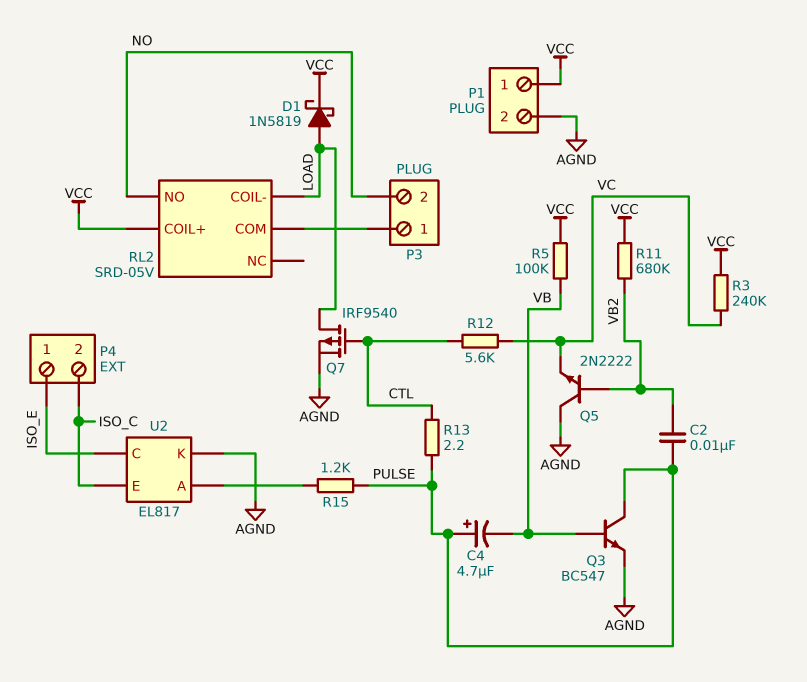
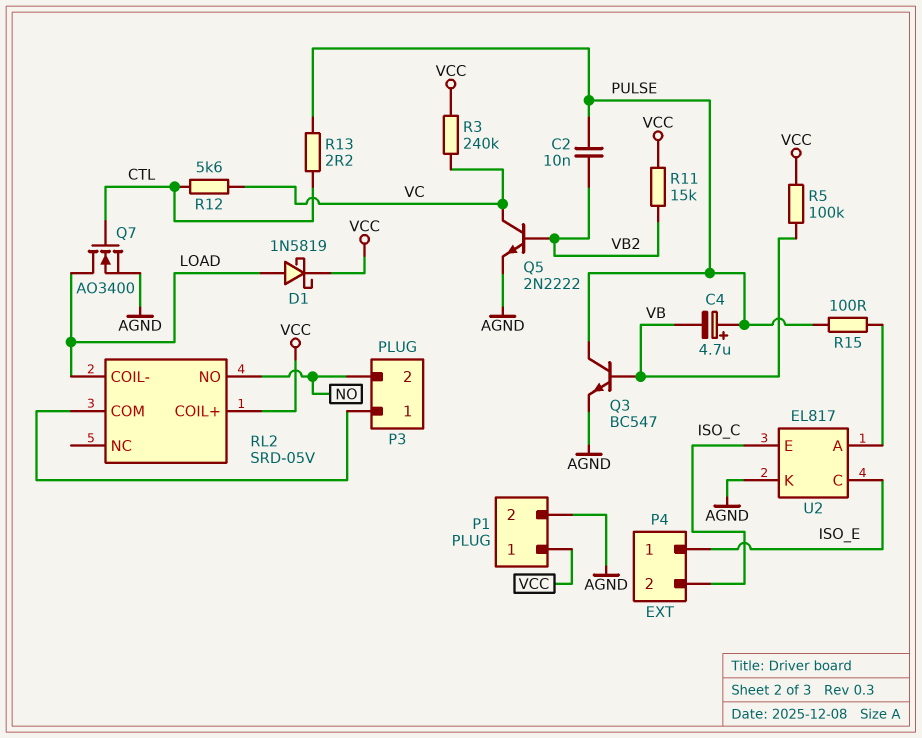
Q5: NPN 2N2222 (B VB2, C AGND, E VC) -> NPN 2N2222 (B VB2, C VC, E AGND)
Q7: PMOS IRF9540 (G CTL, D LOAD, S AGND) -> NMOS AO3400 (G CTL, D LOAD, S AGND)
R11: 680k (VB2, VCC) -> 15k (VB2, VCC)
R15: 1.2k (PULSE, U2/A) -> 100 (PULSE, U2/A)

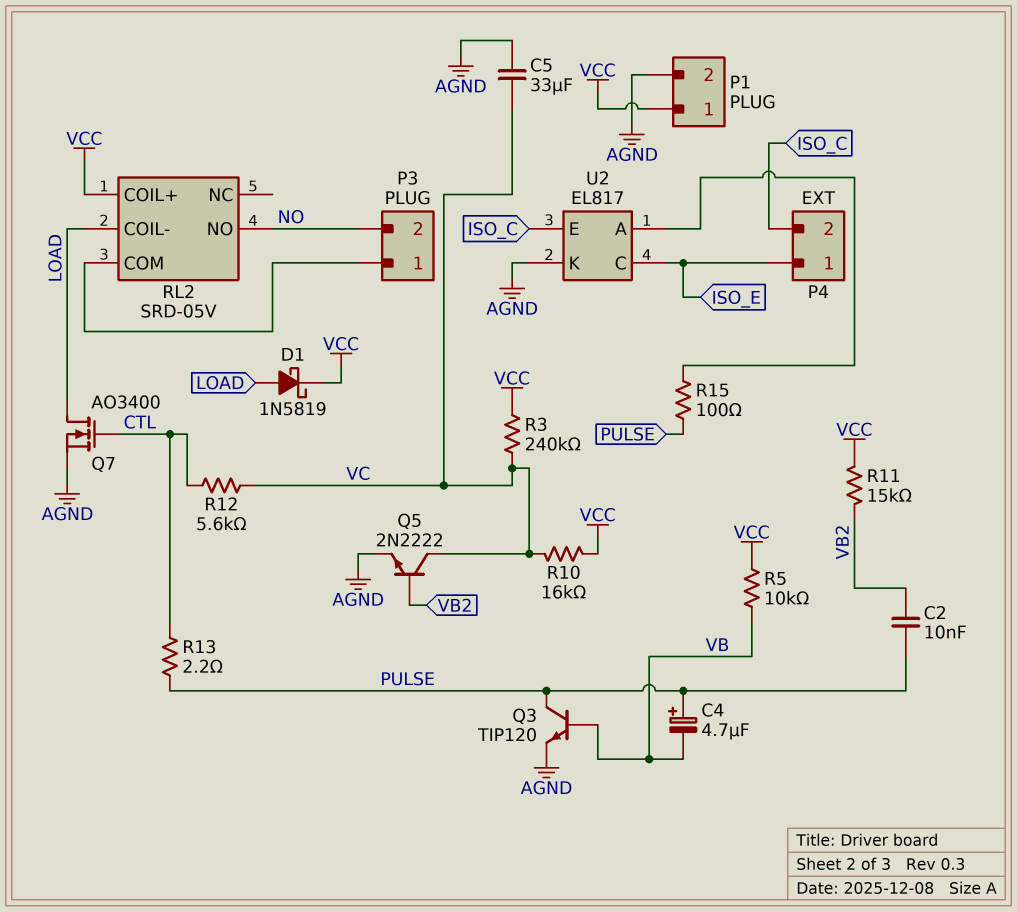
C5: none -> 33uF (AGND, VC)
Q3: NPN BC547 (B VB, C PULSE, E AGND) -> NPN TIP120 (B VB, C PULSE, E AGND)
R5: 100k (VB, VCC) -> 10k (VB, VCC)
R10: none -> 16k (VC, VCC)

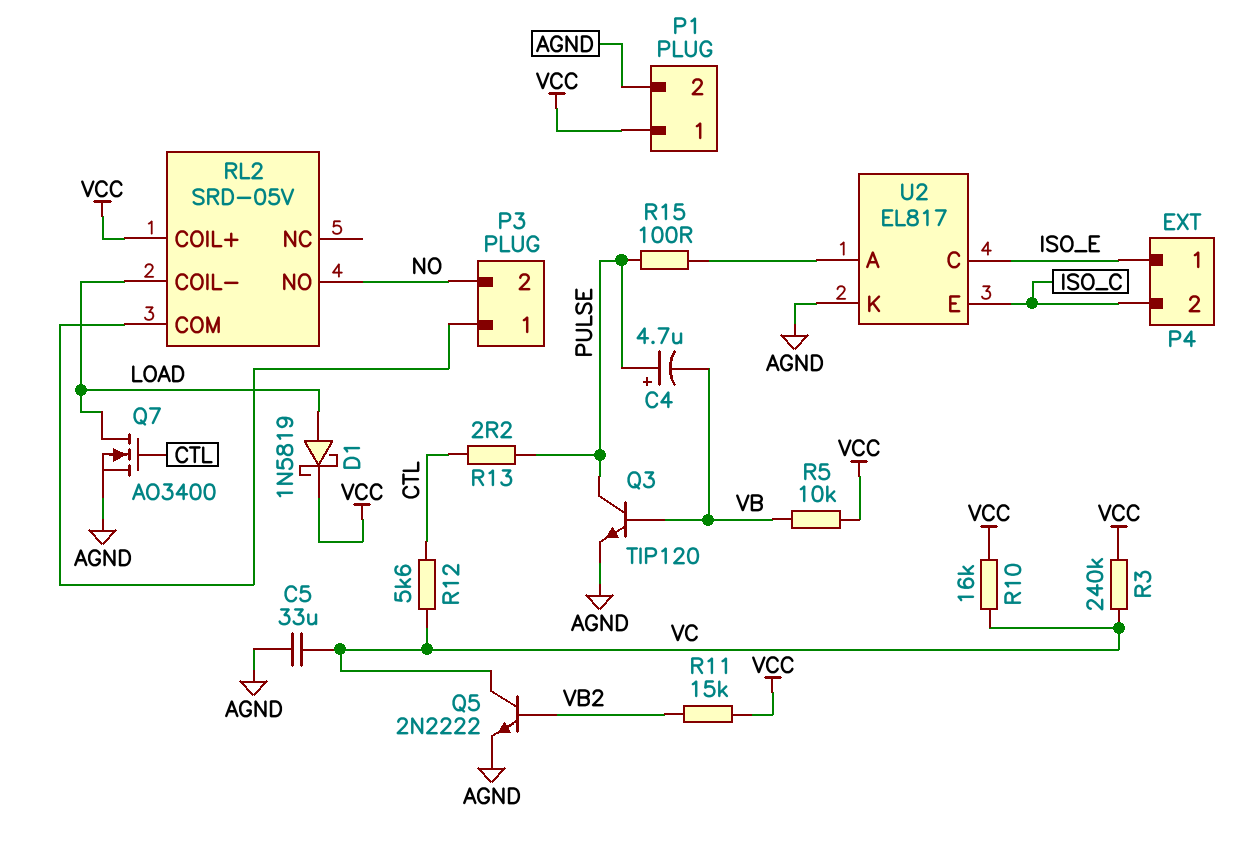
C2: 10nF (PULSE, VB2) -> none

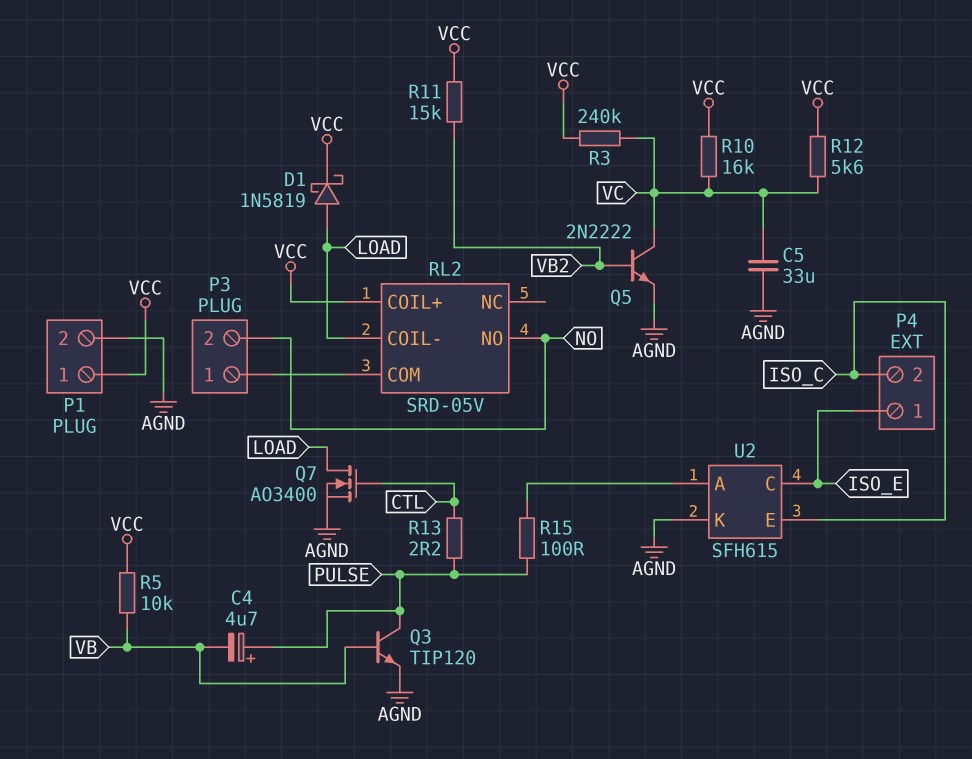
R12: 5.6k (CTL, VC) -> 5.6k (VC, VCC)
U2: EL817 -> SFH615

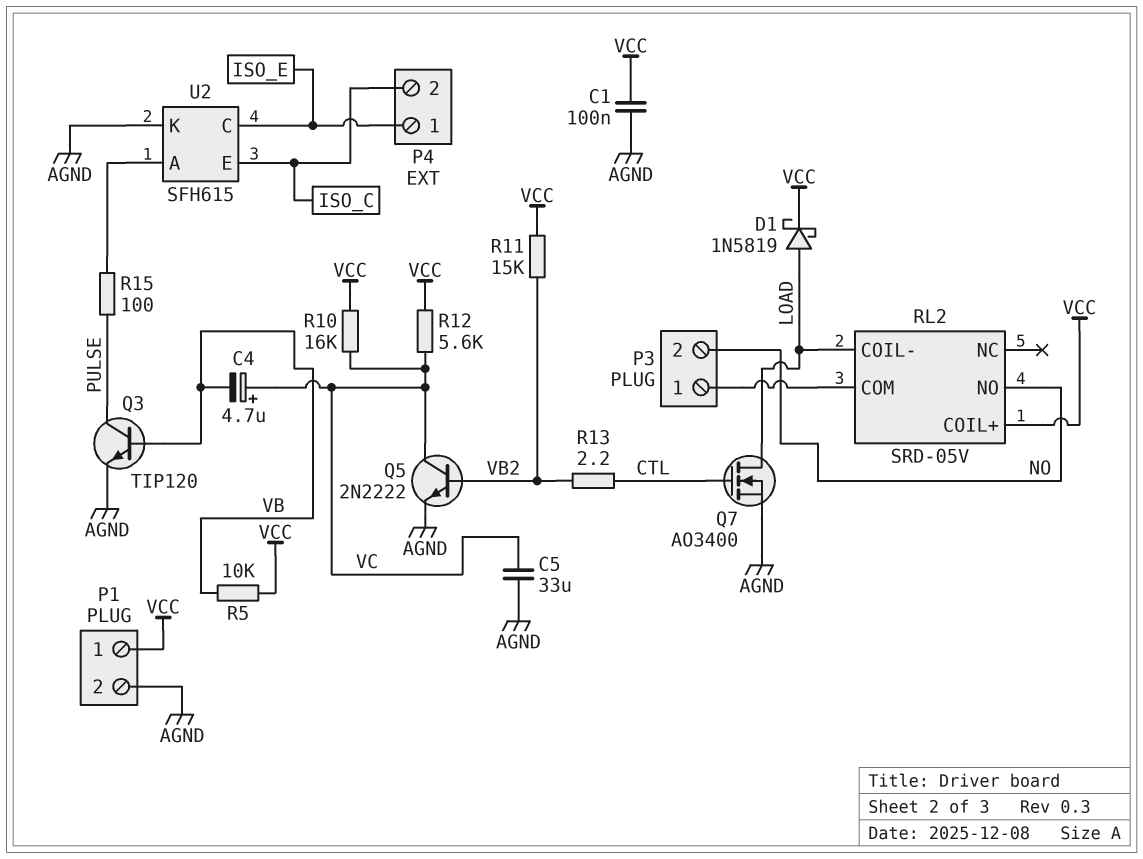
C1: none -> 100nF (AGND, VCC)
C4: 4.7uF (plus PULSE, minus VB) -> 4.7uF (plus VC, minus VB)
R3: 240k (VC, VCC) -> none
R13: 2.2 (CTL, PULSE) -> 2.2 (CTL, VB2)

